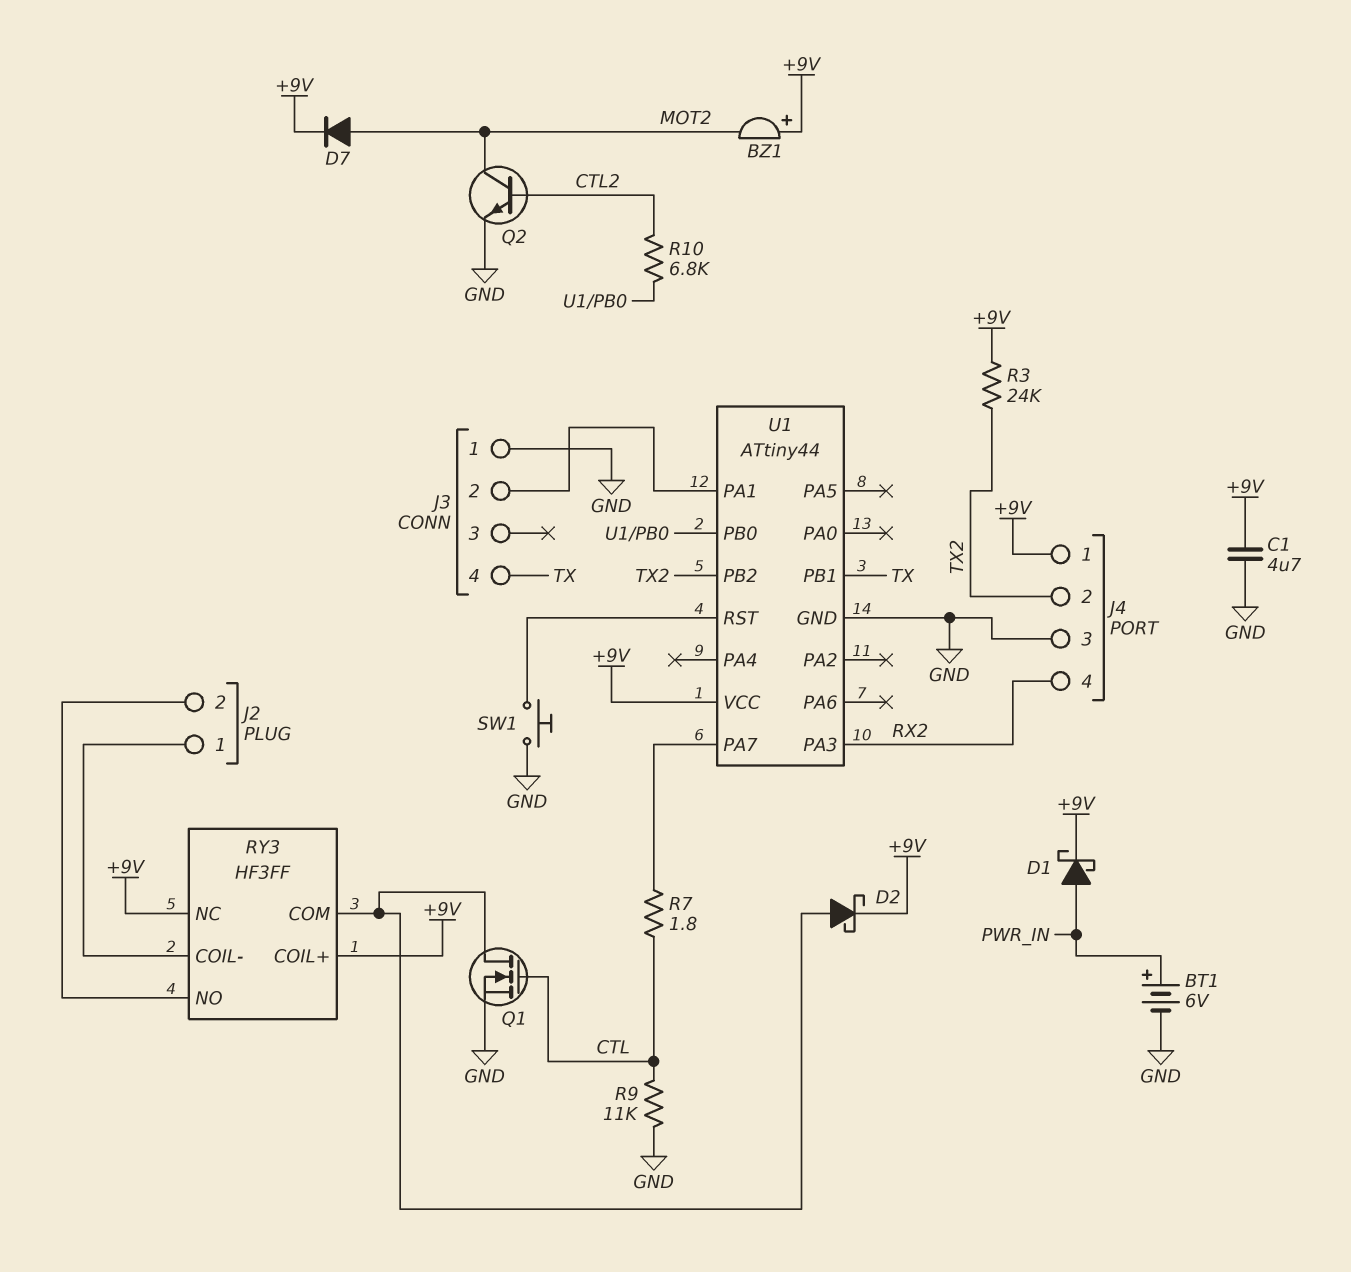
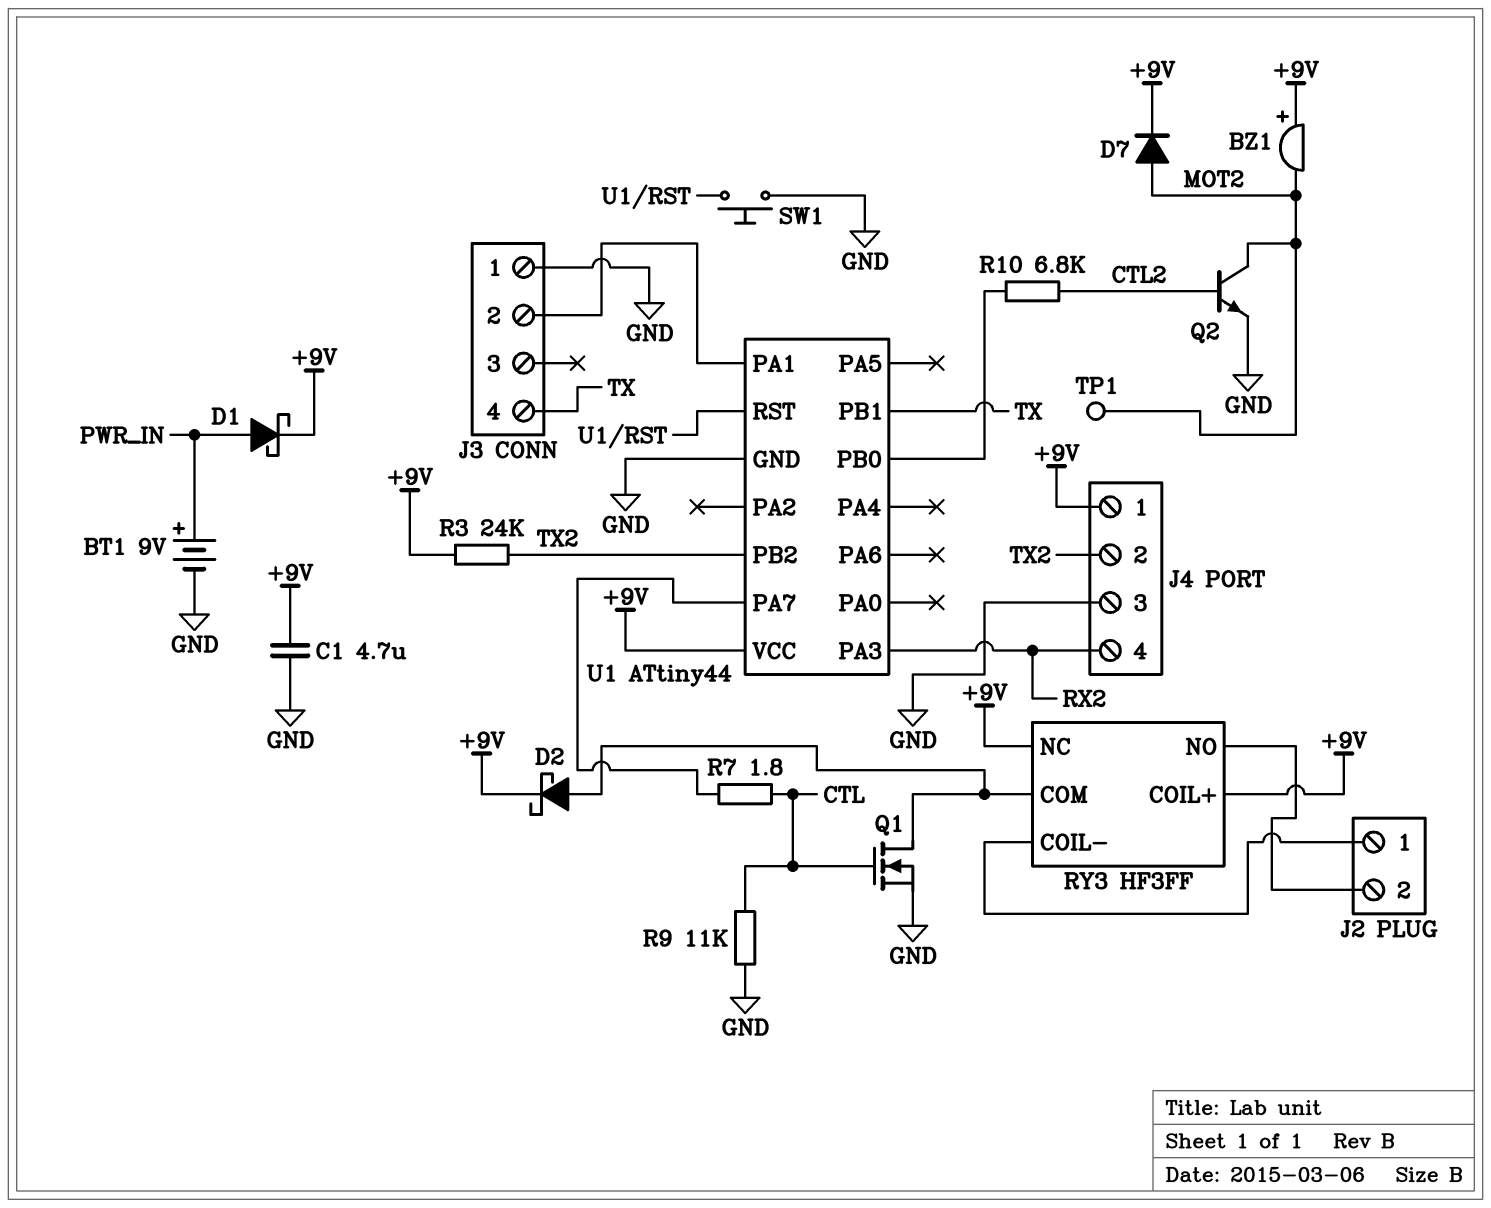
BT1: 6V (plus PWR_IN, minus GND) -> 9V (plus PWR_IN, minus GND)
TP1: none -> test point (MOT2)

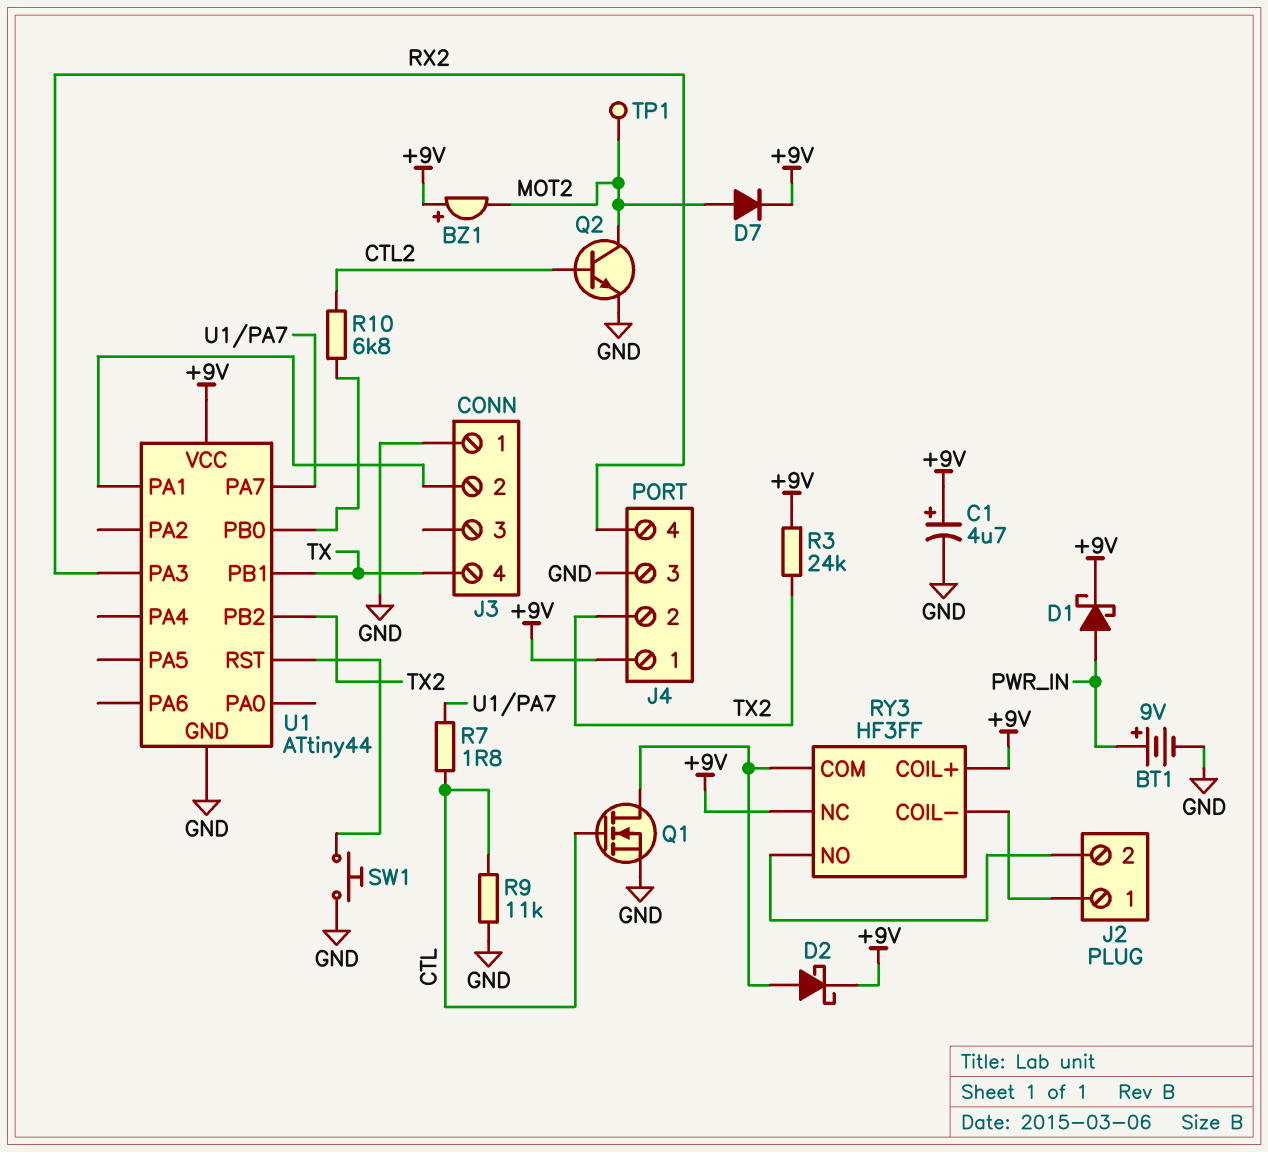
C1: 4.7uF (+9V, GND) -> 4.7uF (plus +9V, minus GND)

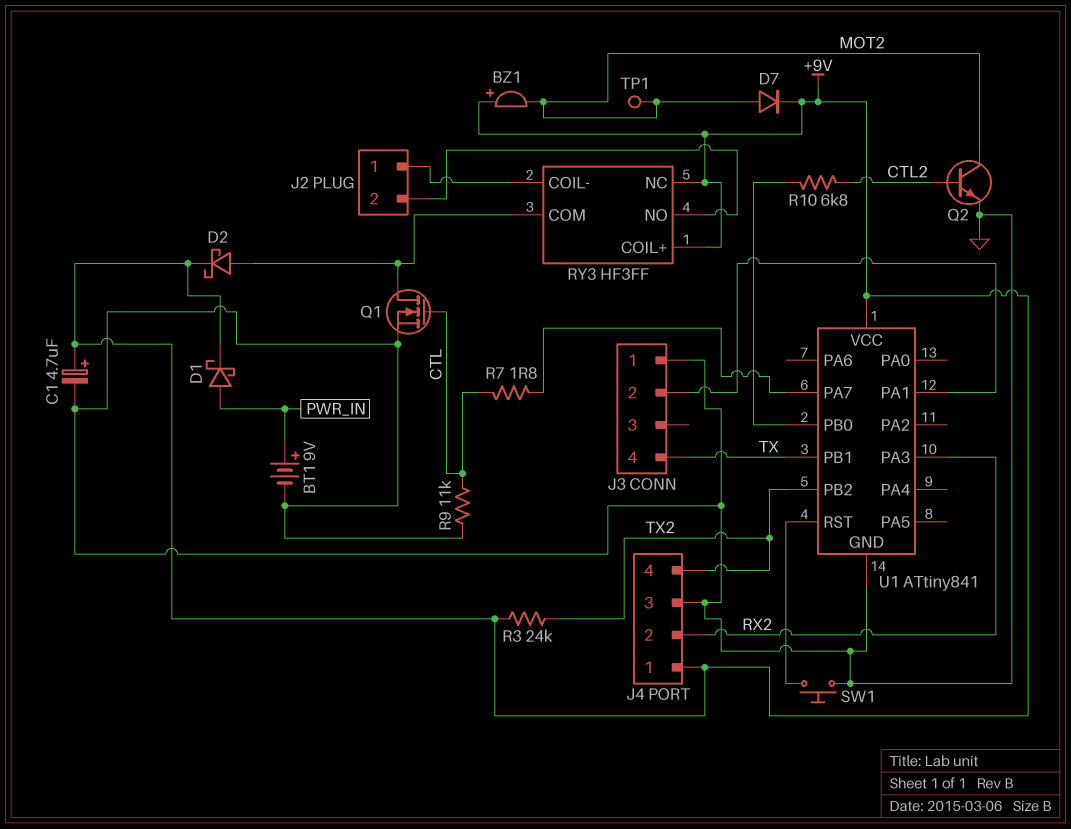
J4 pin 2: TX2 -> RX2
J4 pin 4: RX2 -> TX2
U1: ATtiny44 -> ATtiny841

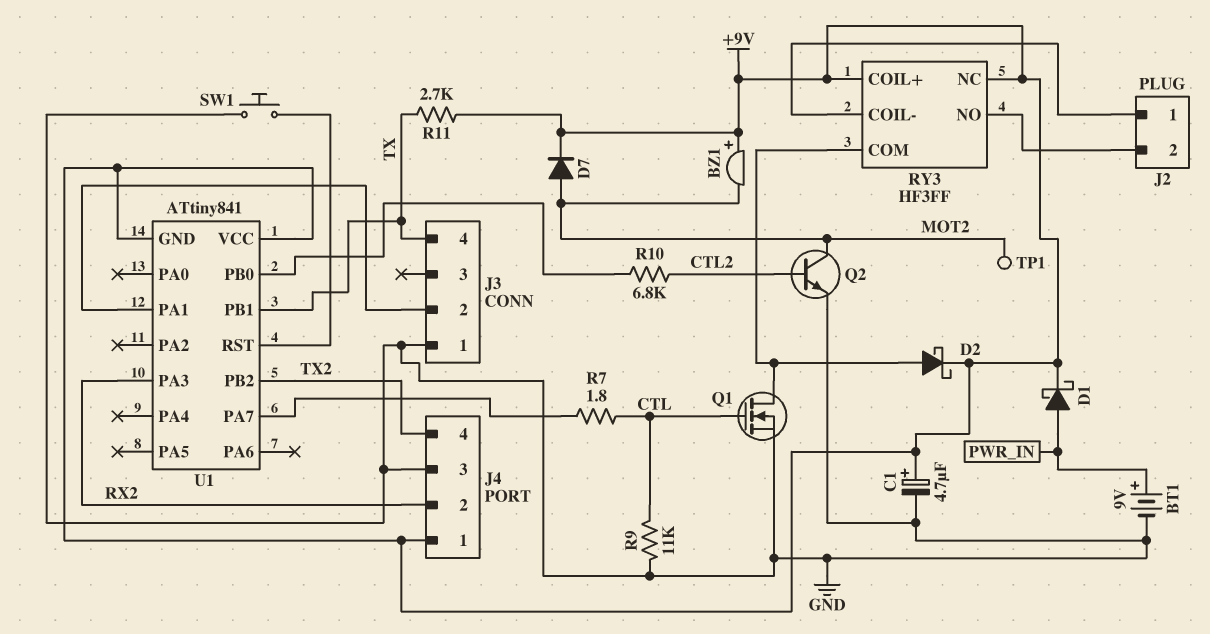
R3: 24k (+9V, TX2) -> none
R11: none -> 2.7k (+9V, TX)
U1 pin GND: GND -> +9V

